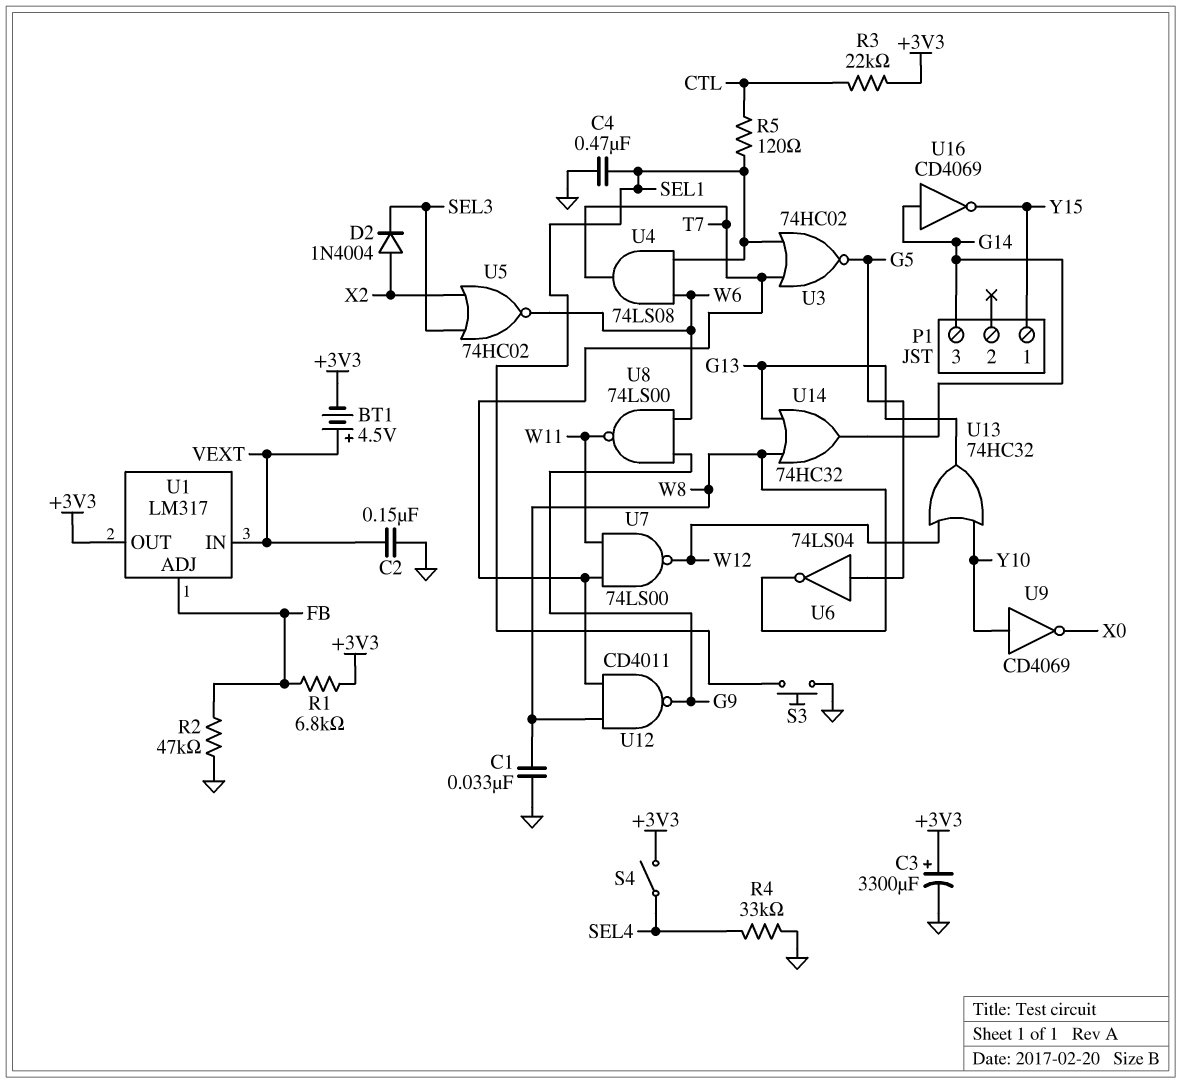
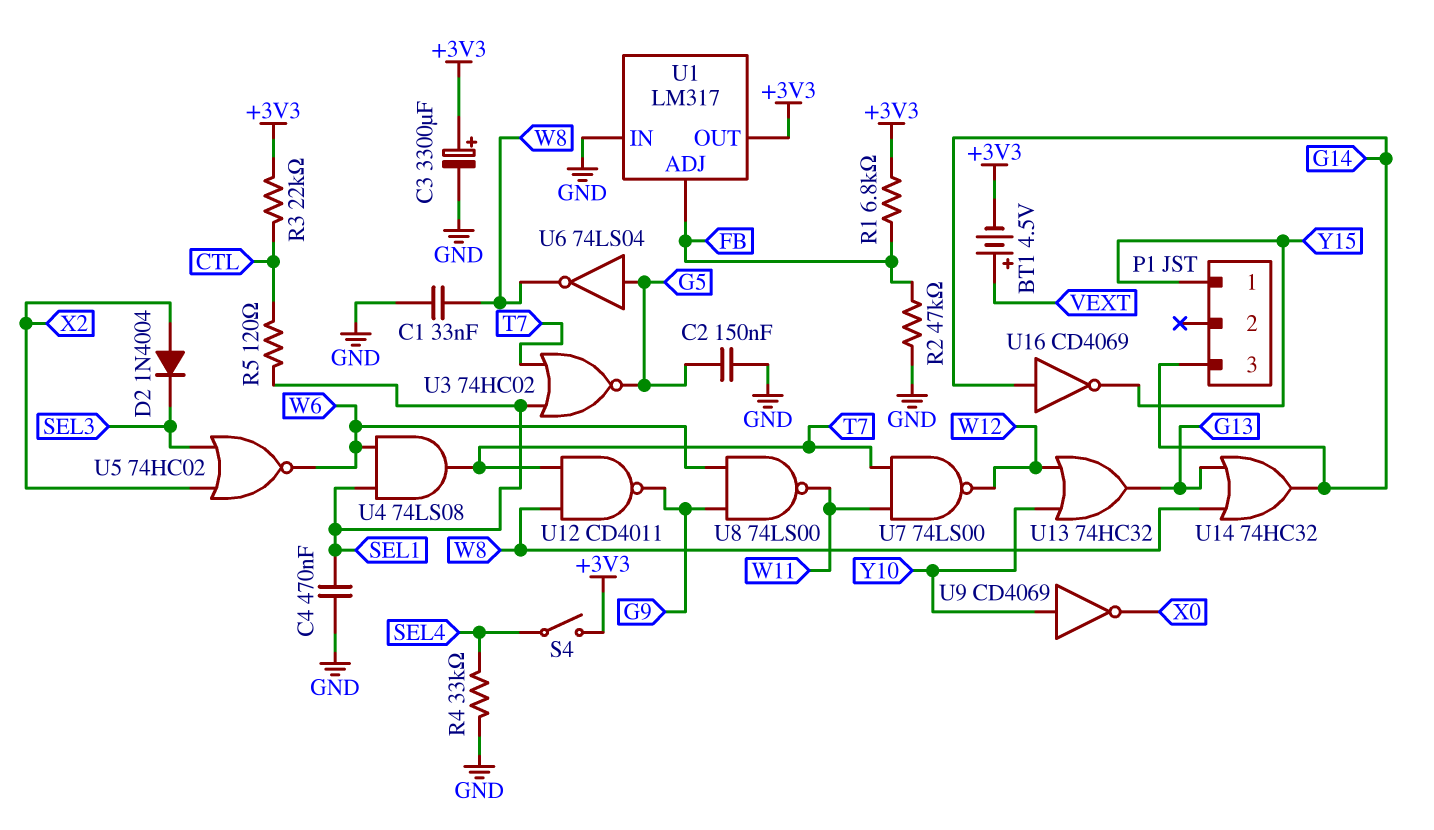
C2: 150nF (GND, VEXT) -> 150nF (G5, GND)
S3: button (GND, SEL1) -> none
U1 pin IN: VEXT -> GND

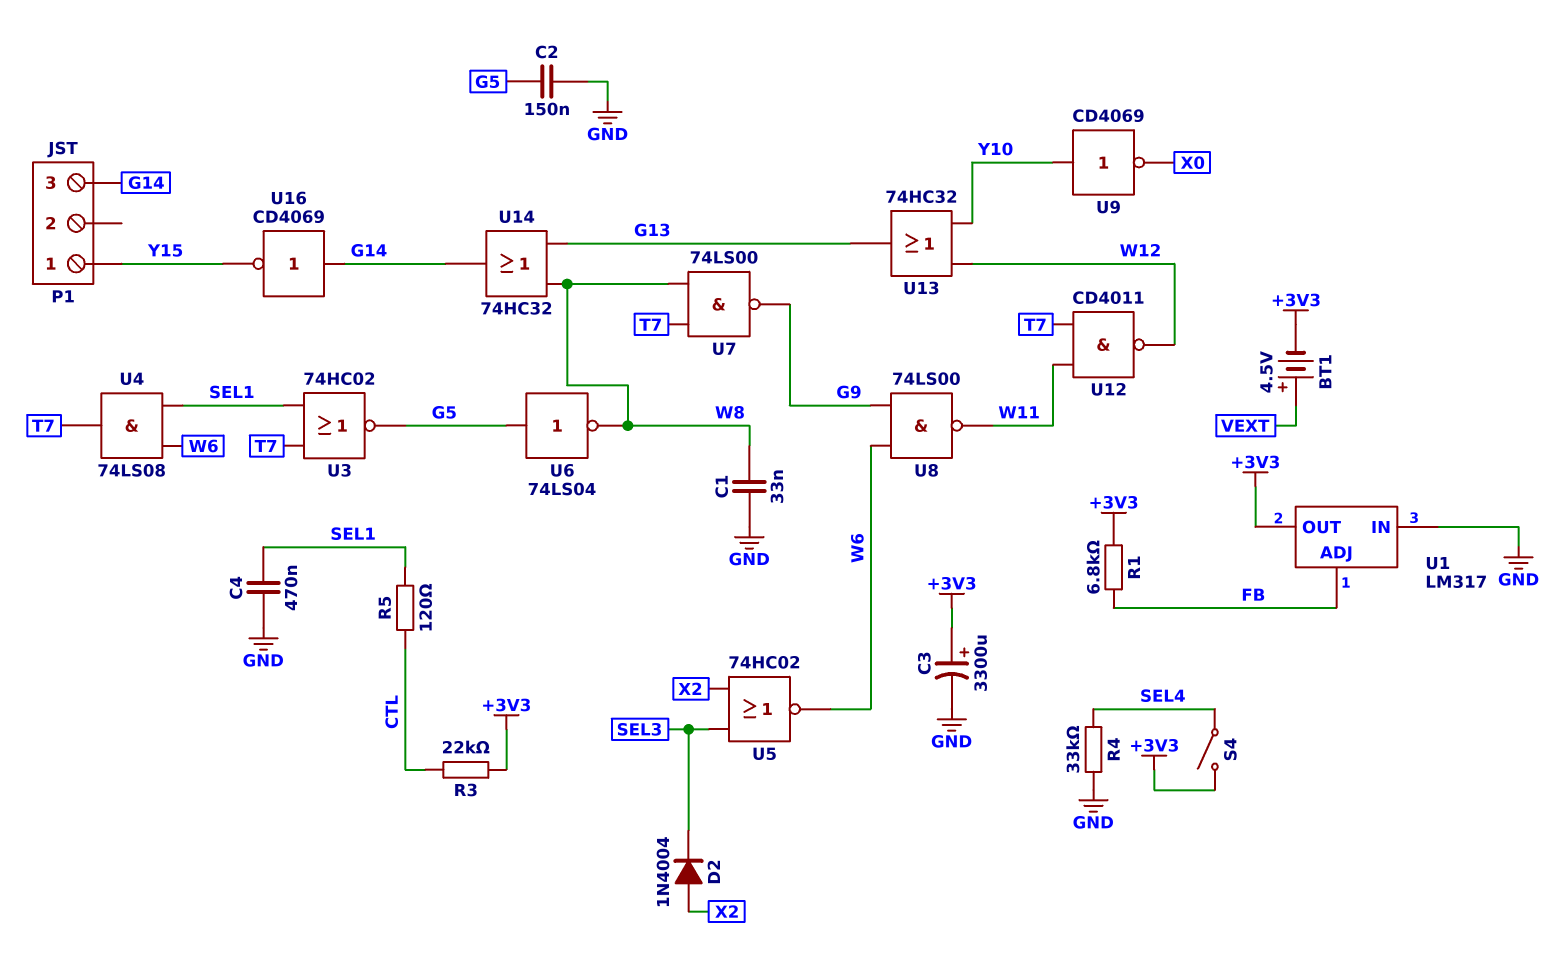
R2: 47k (FB, GND) -> none
U7: NAND 74LS00 (in T7, in W11, out W12) -> NAND 74LS00 (in T7, in W8, out G9)
U12: NAND CD4011 (in T7, in W8, out G9) -> NAND CD4011 (in T7, in W11, out W12)

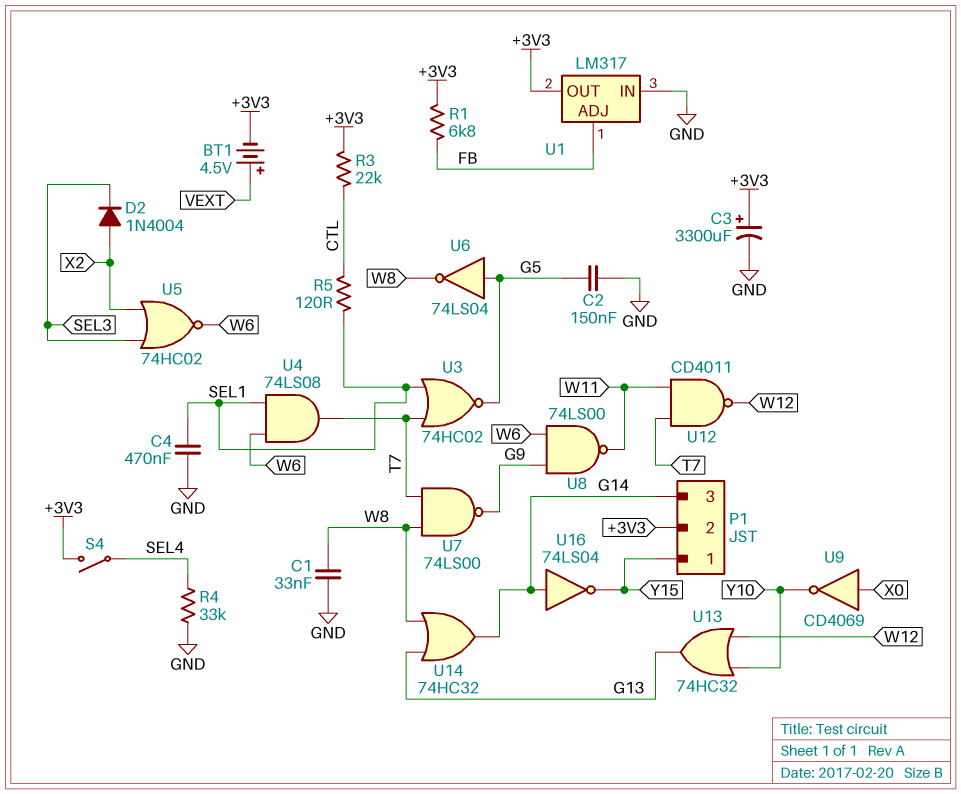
P1 pin 2: none -> +3V3
U9: NOT CD4069 (in Y10, out X0) -> NOT CD4069 (in X0, out Y10)
U16: NOT CD4069 (in G14, out Y15) -> NOT 74LS04 (in G14, out Y15)

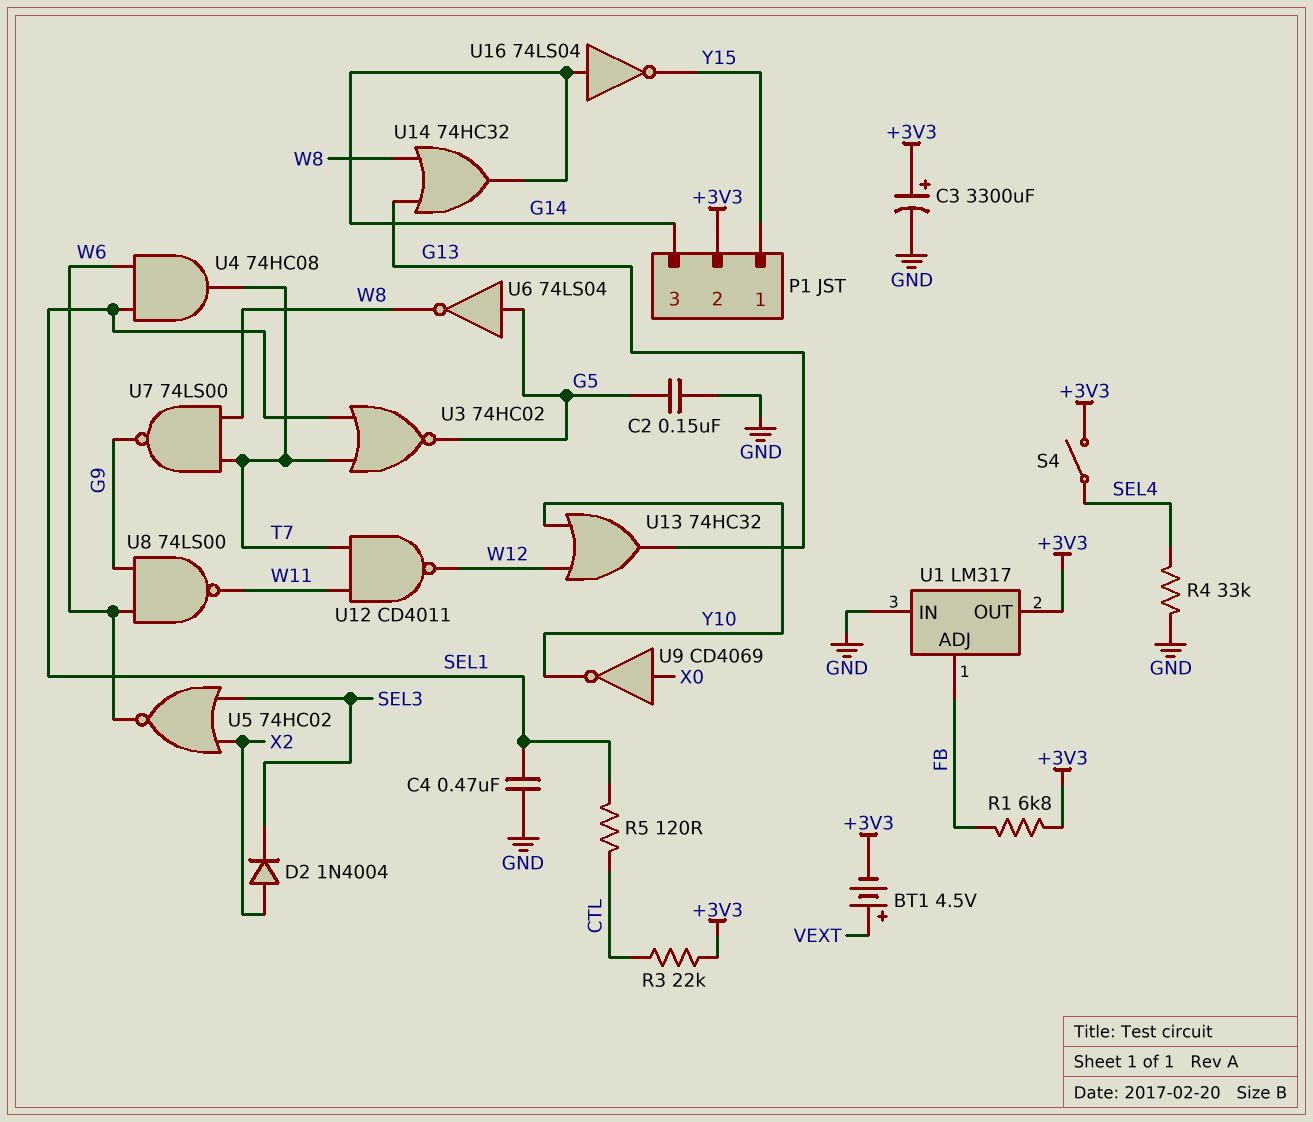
C1: 33nF (GND, W8) -> none
U4: AND 74LS08 (in SEL1, in W6, out T7) -> AND 74HC08 (in SEL1, in W6, out T7)

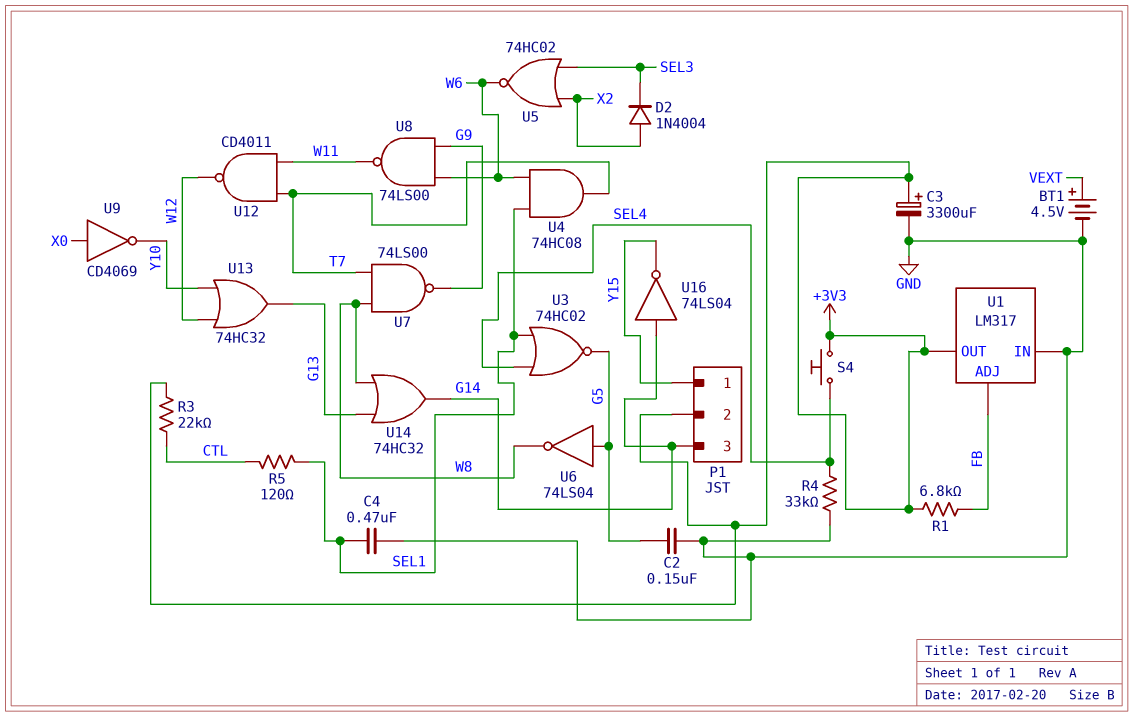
BT1: 4.5V (plus VEXT, minus +3V3) -> 4.5V (plus VEXT, minus GND)
S4: switch (+3V3, SEL4) -> button (+3V3, SEL4)
U3: NOR 74HC02 (in SEL1, in T7, out G5) -> NOR 74HC02 (in SEL1, in SEL4, out G5)

